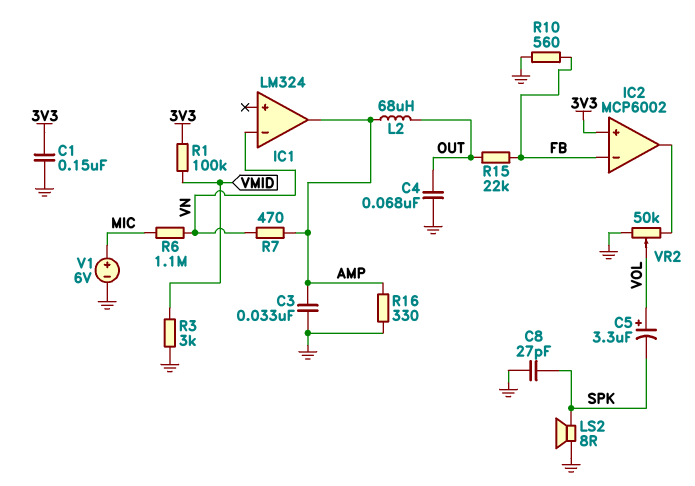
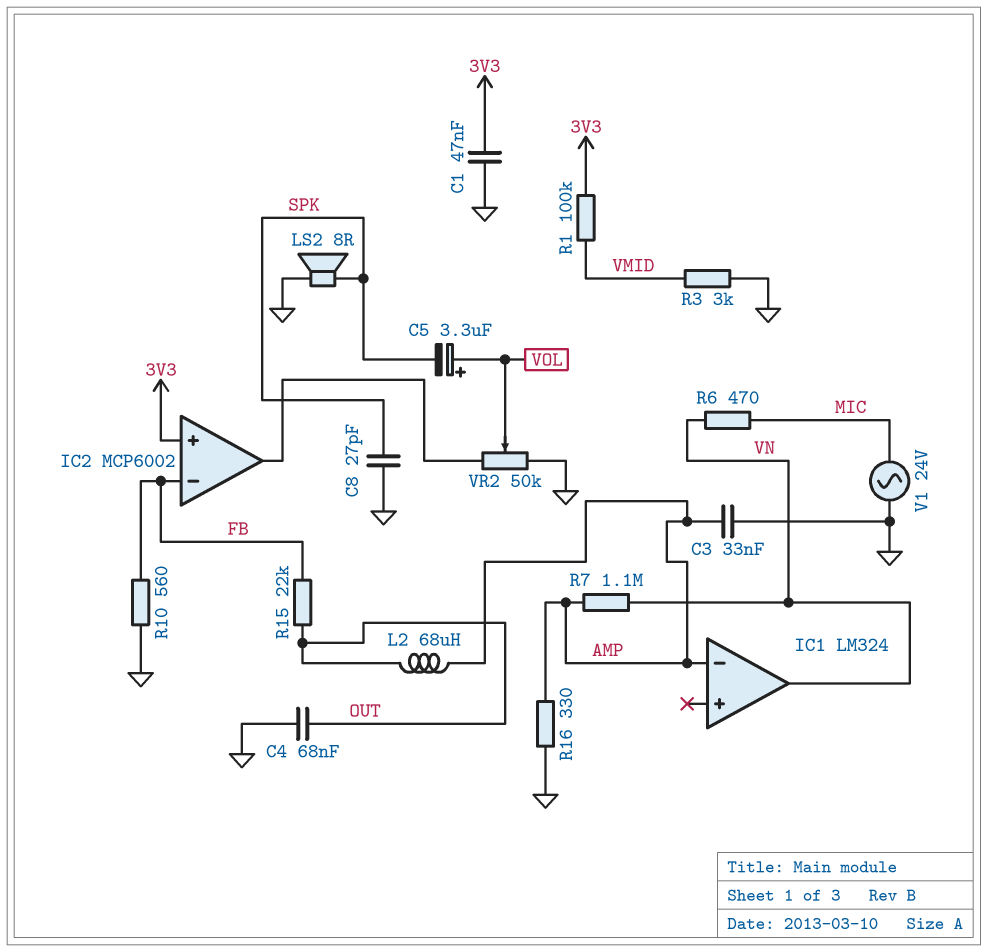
C1: 150nF (3V3, GND) -> 47nF (3V3, GND)
IC1 pin in-: VN -> AMP
IC1 pin out: AMP -> VN
R6: 1.1M (MIC, VN) -> 470 (MIC, VN)
R7: 470 (AMP, VN) -> 1.1M (AMP, VN)
V1: 6V (plus MIC, minus GND) -> AC 24V (GND, MIC)

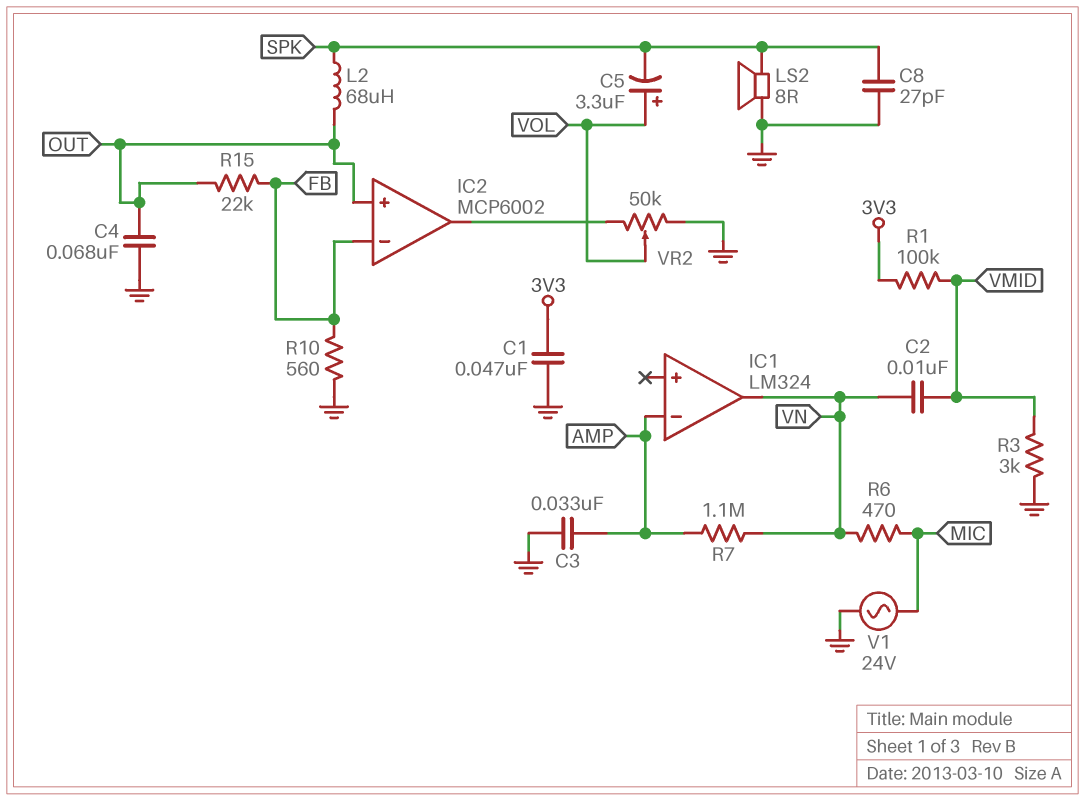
C2: none -> 10nF (VMID, VN)
IC2 pin in+: 3V3 -> OUT
L2: 68uH (AMP, OUT) -> 68uH (OUT, SPK)
R16: 330 (AMP, GND) -> none

